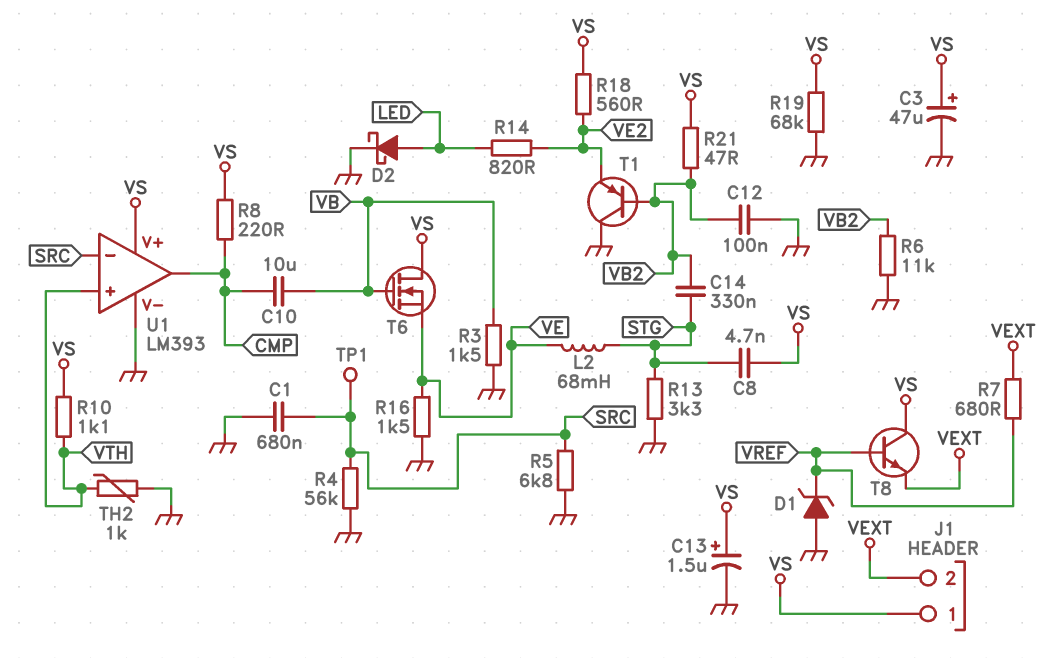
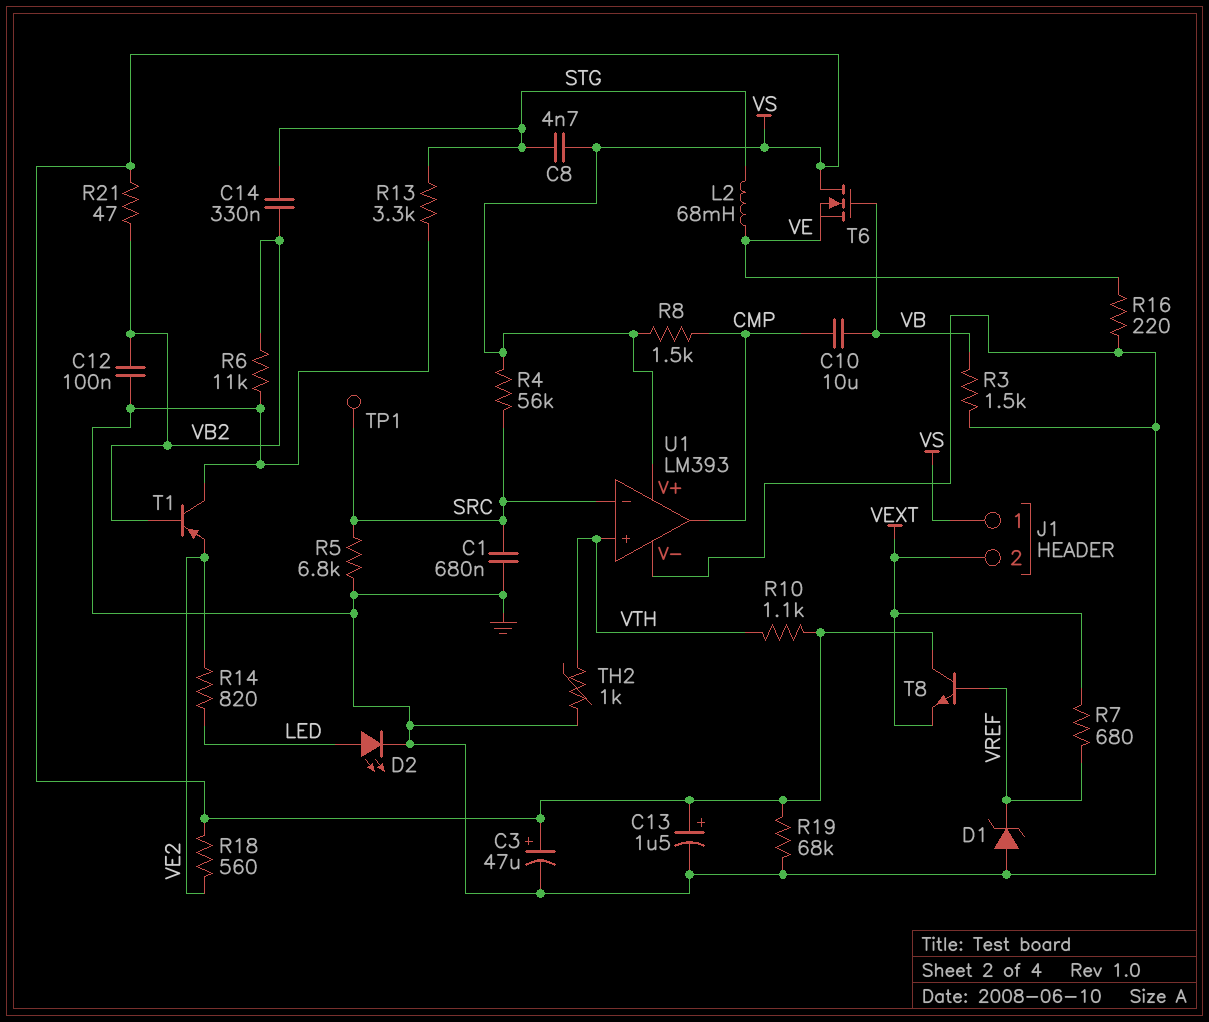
D2: schottky (A LED, K GND) -> LED (A LED, K GND)
R4: 56k (GND, SRC) -> 56k (SRC, VS)
R8: 220 (CMP, VS) -> 1.5k (CMP, VS)
R16: 1.5k (GND, VE) -> 220 (GND, VE)

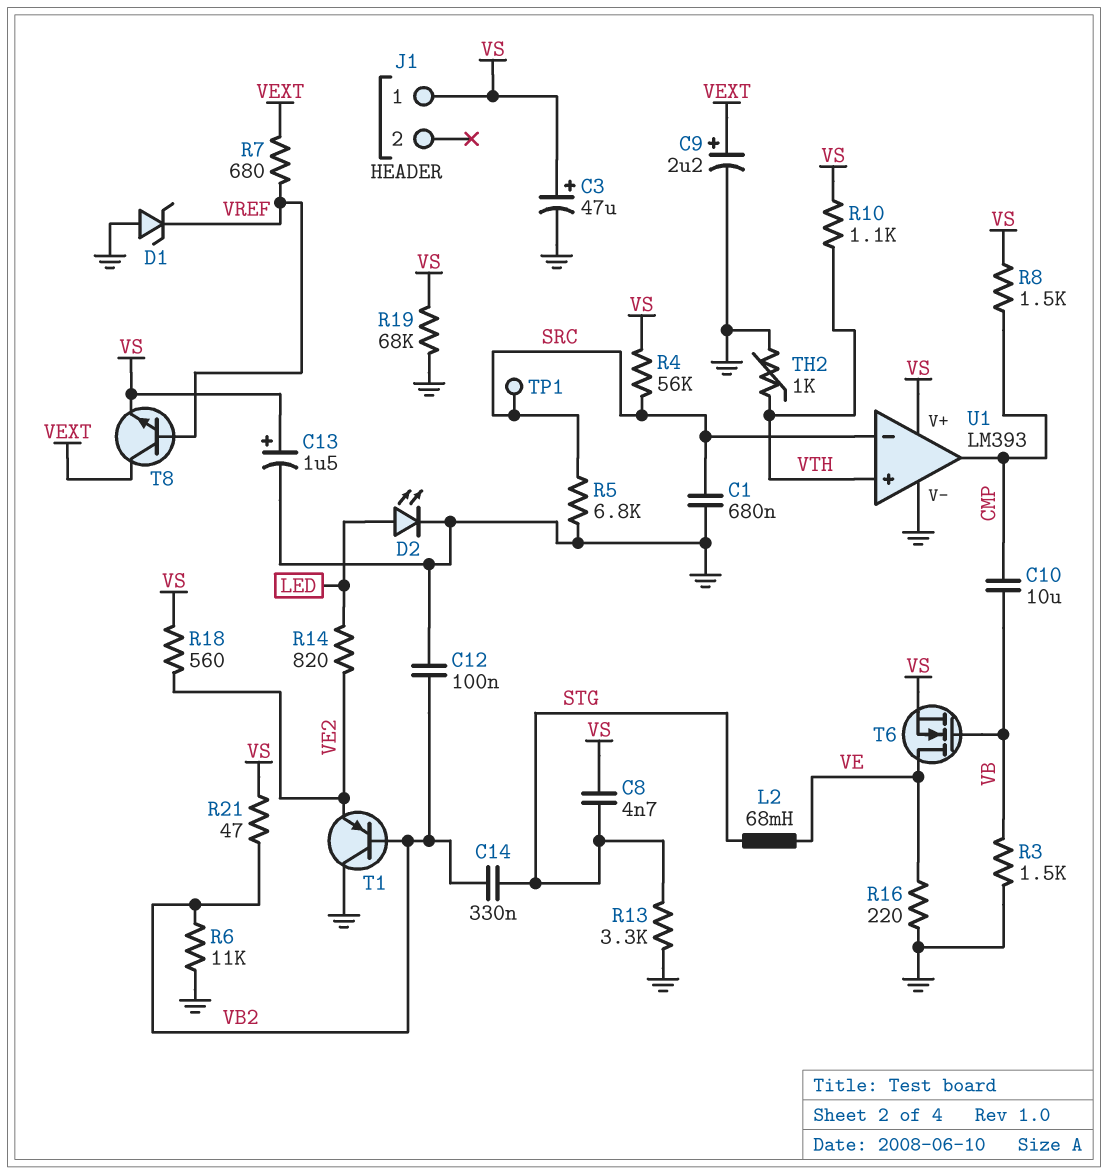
C9: none -> 2.2uF (plus VEXT, minus GND)
J1 pin 2: VEXT -> none
T6: NMOS (G VB, D VS, S VE) -> NMOS (G VB, D VE, S VS)
T8: NPN (B VREF, C VS, E VEXT) -> NPN (B VREF, C VEXT, E VS)

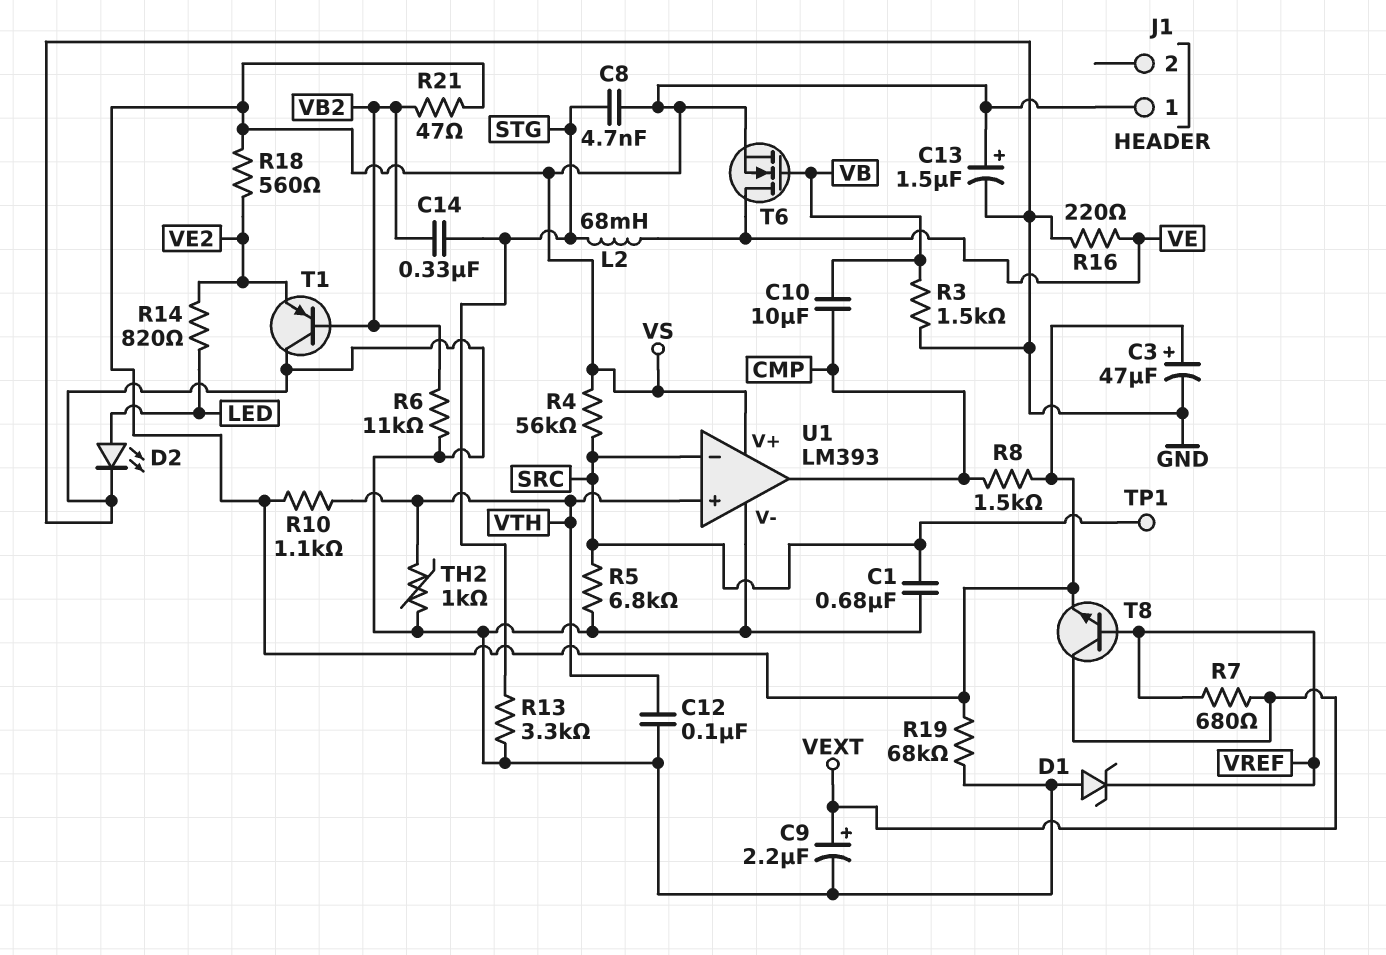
C12: 100nF (GND, VB2) -> 100nF (GND, VTH)

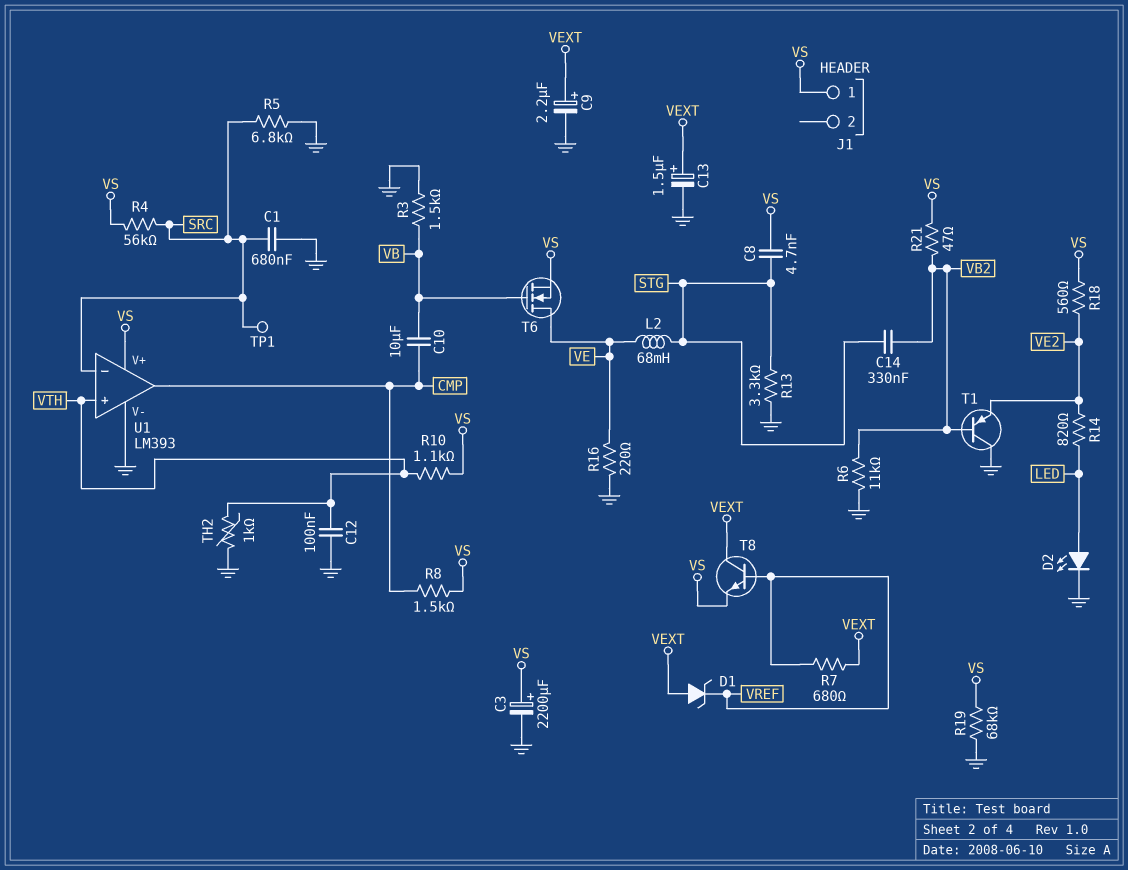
C3: 47uF (plus VS, minus GND) -> 2200uF (plus VS, minus GND)
C13: 1.5uF (plus VS, minus GND) -> 1.5uF (plus VEXT, minus GND)
D1: zener (A GND, K VREF) -> zener (A VEXT, K VREF)

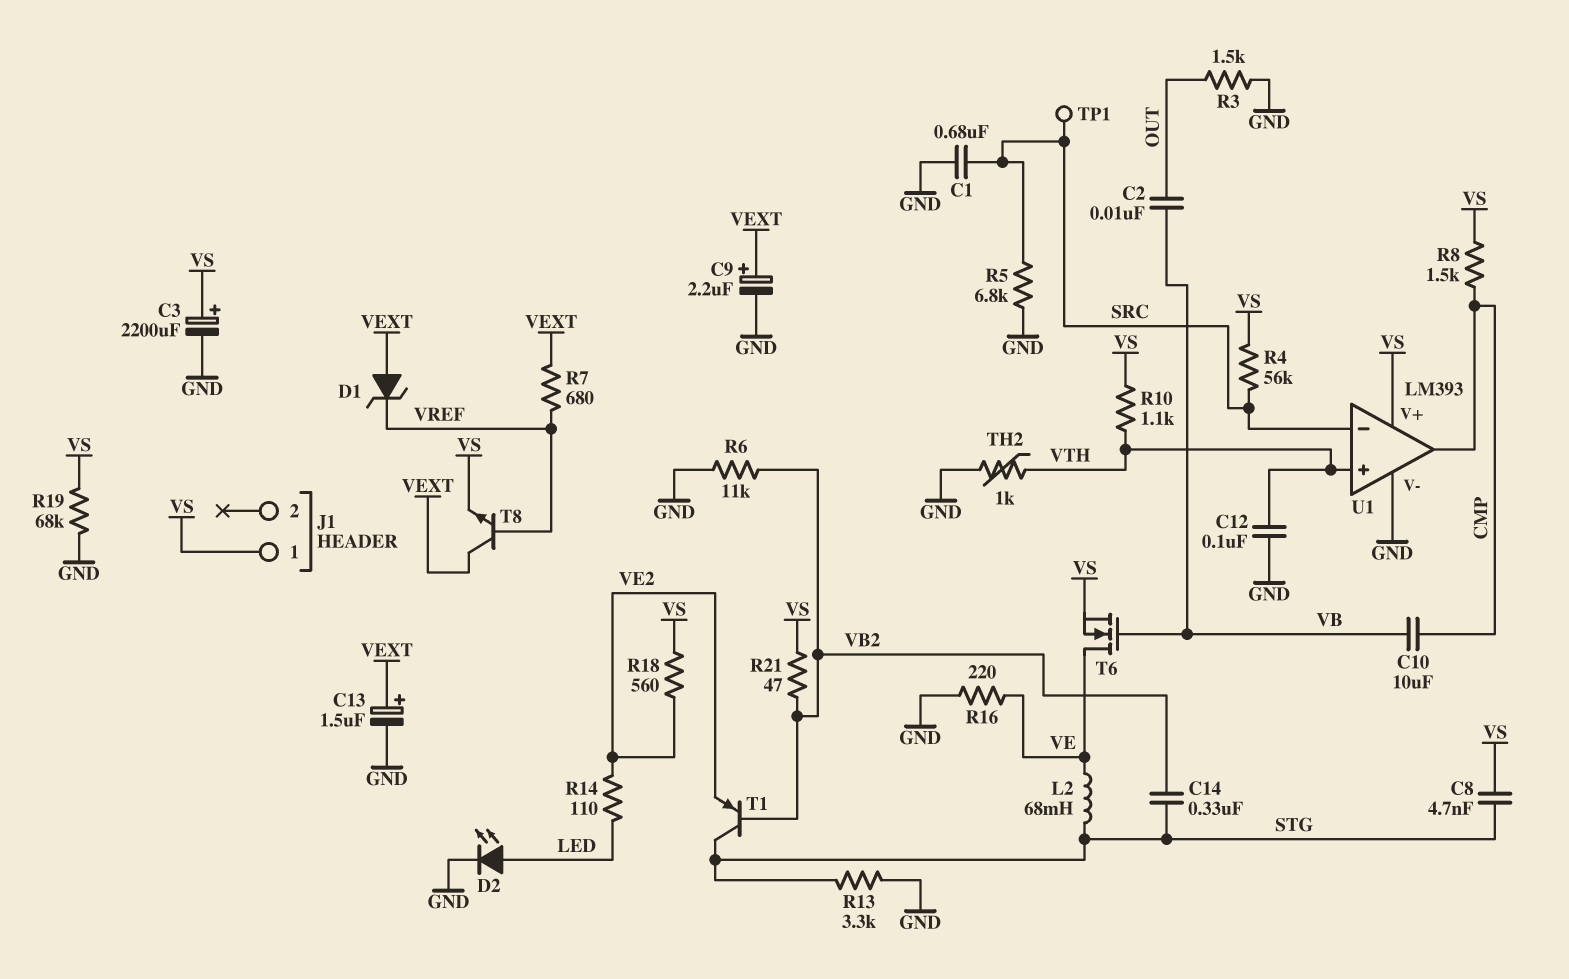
C2: none -> 10nF (OUT, VB)
R3: 1.5k (GND, VB) -> 1.5k (GND, OUT)
R14: 820 (LED, VE2) -> 110 (LED, VE2)
T1: PNP (B VB2, C GND, E VE2) -> PNP (B VB2, C STG, E VE2)

